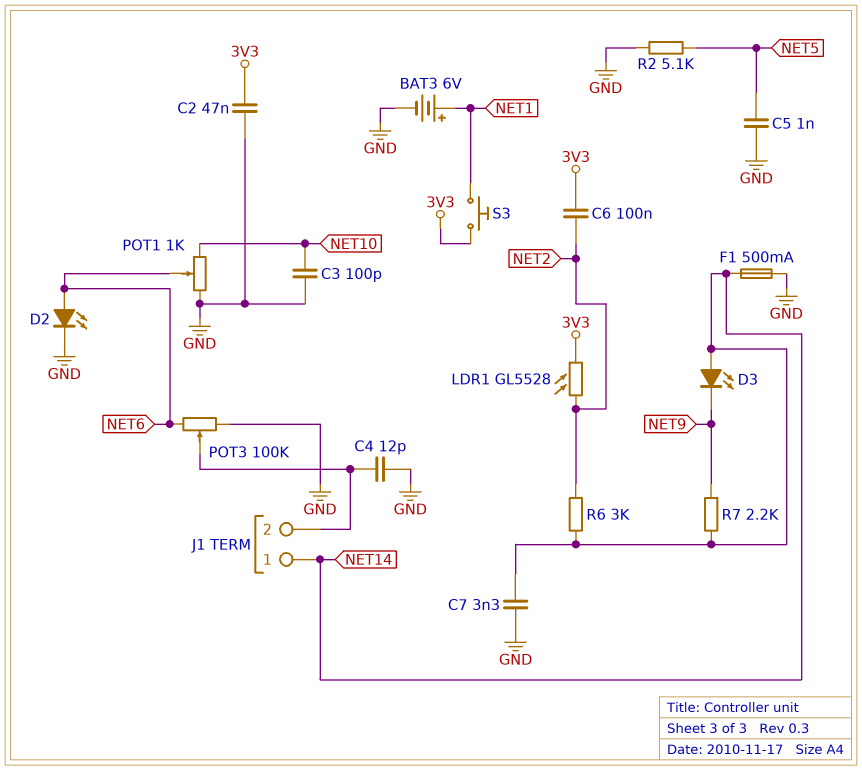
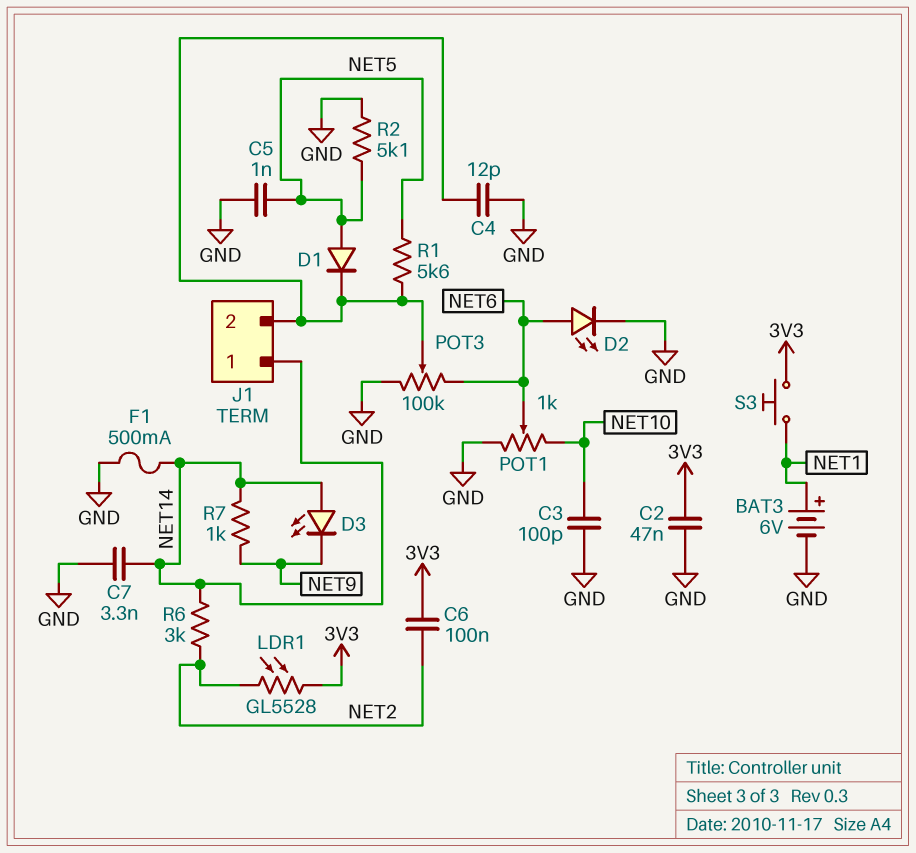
D1: none -> diode (A NET5, K J1/2)
R1: none -> 5.6k (J1/2, NET5)
R7: 2.2k (NET9, NET14) -> 1k (NET9, NET14)

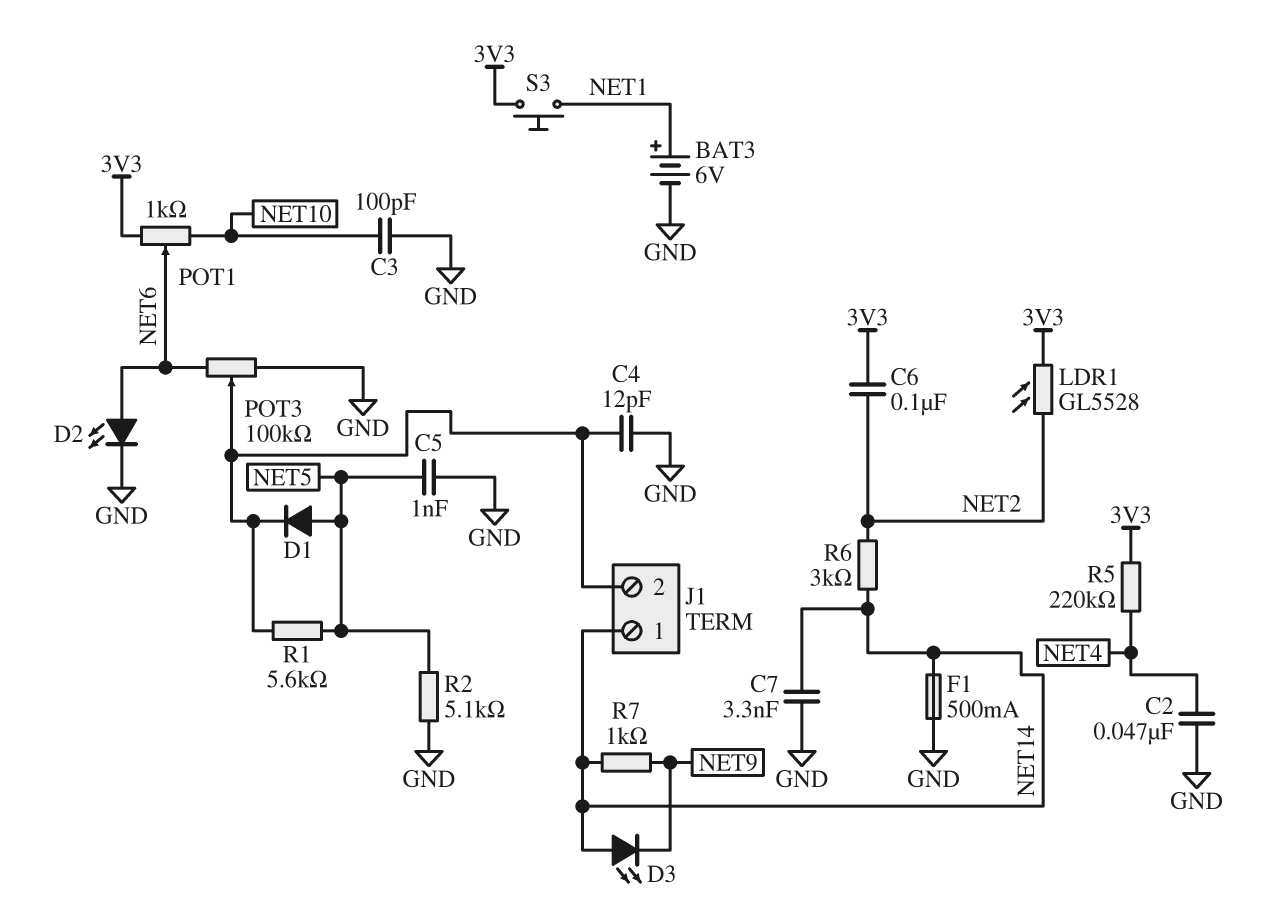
C2: 47nF (3V3, GND) -> 47nF (GND, NET4)
POT1: 1k (GND, NET10, wiper NET6) -> 1k (3V3, NET10, wiper NET6)
R5: none -> 220k (3V3, NET4)

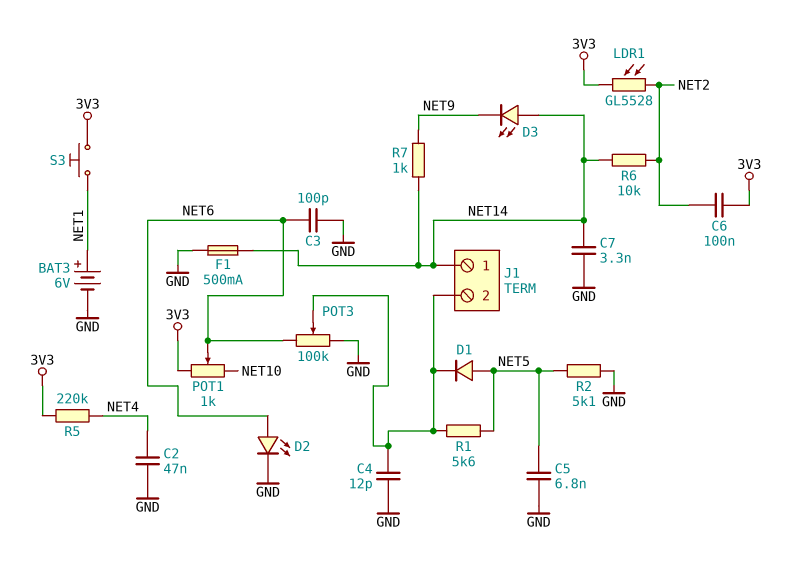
C3: 100pF (GND, NET10) -> 100pF (GND, NET6)
C5: 1nF (GND, NET5) -> 6.8nF (GND, NET5)
R6: 3k (NET2, NET14) -> 10k (NET2, NET14)

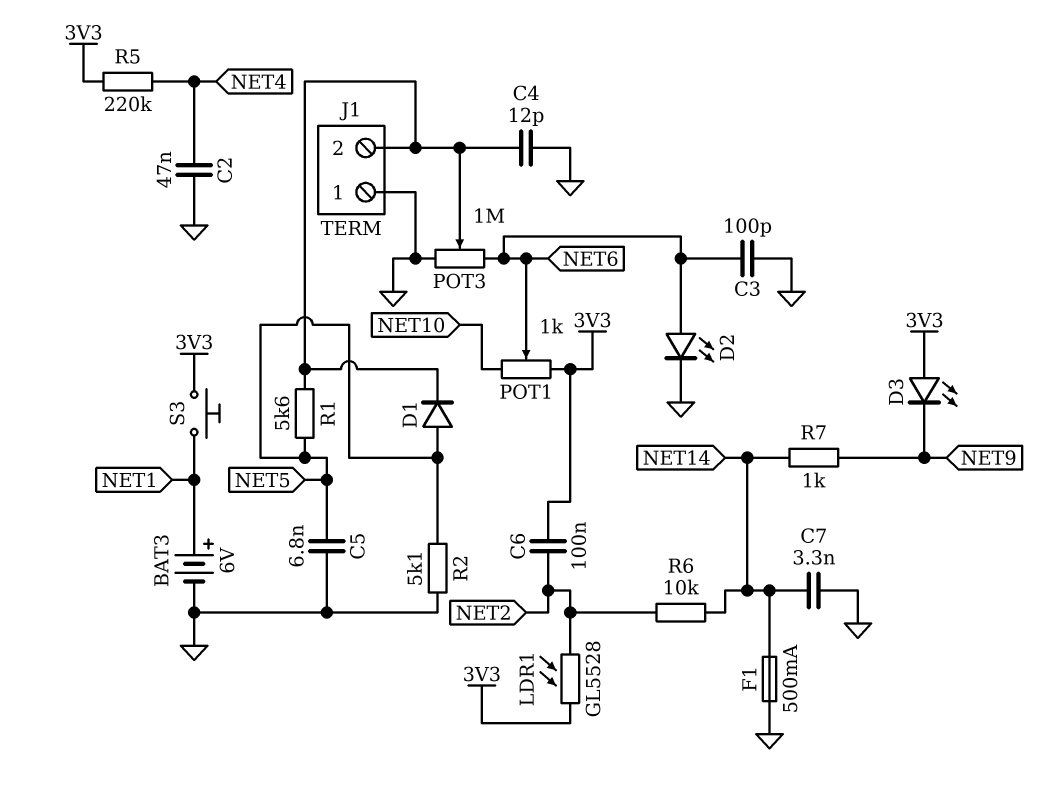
D3: LED (A NET14, K NET9) -> LED (A 3V3, K NET9)
J1 pin 1: NET14 -> GND
POT3: 100k (GND, NET6, wiper J1/2) -> 1M (GND, NET6, wiper J1/2)

